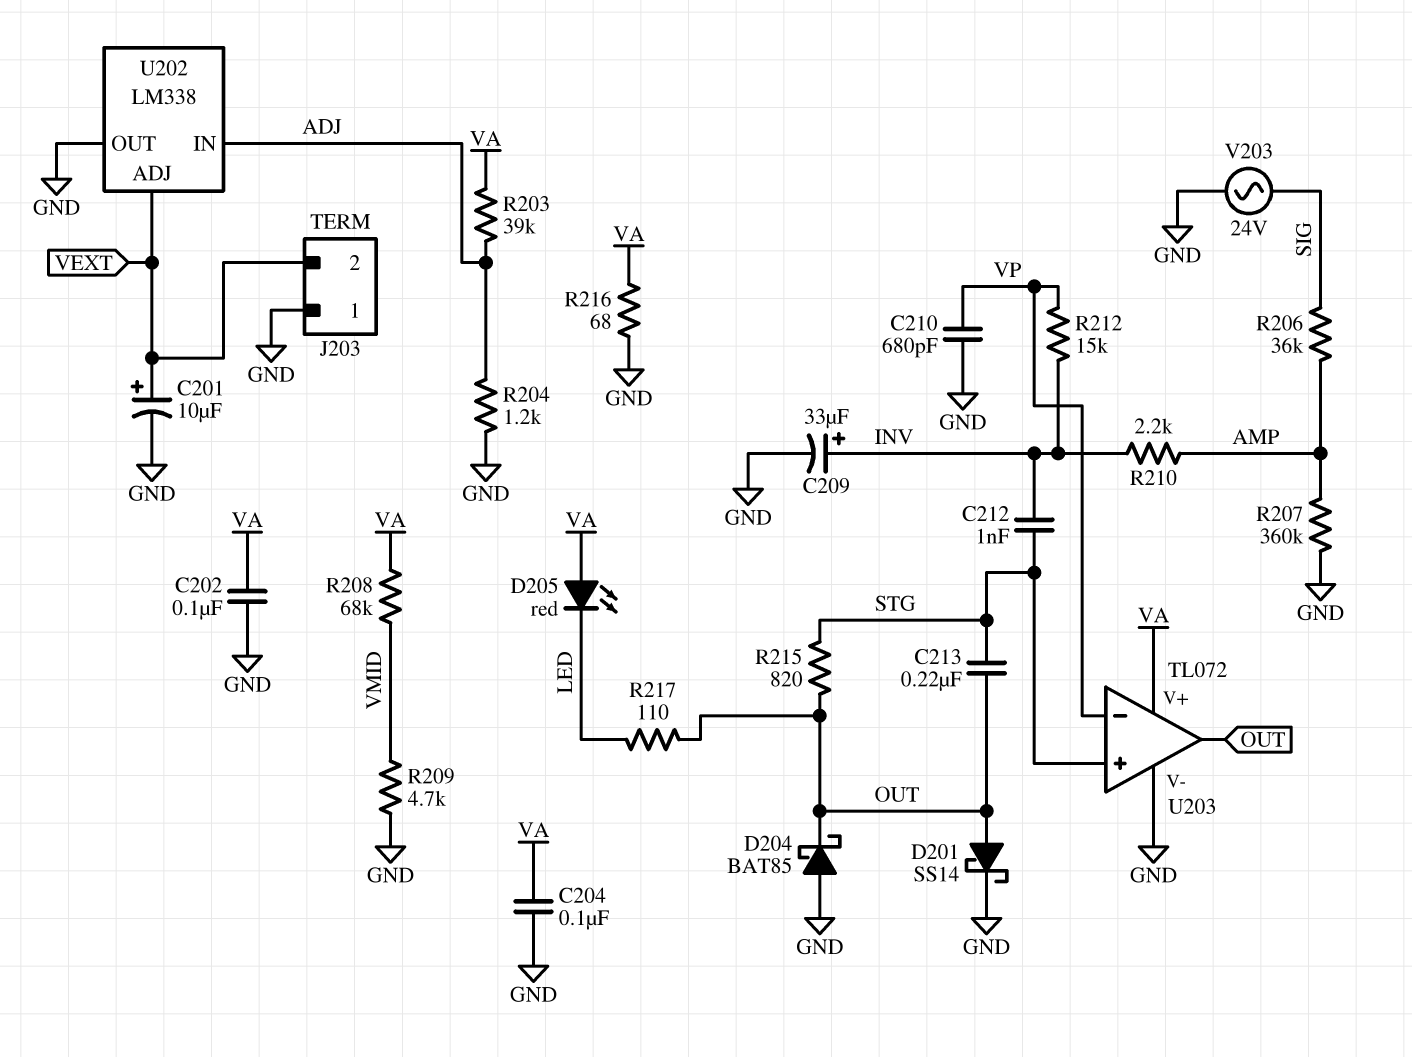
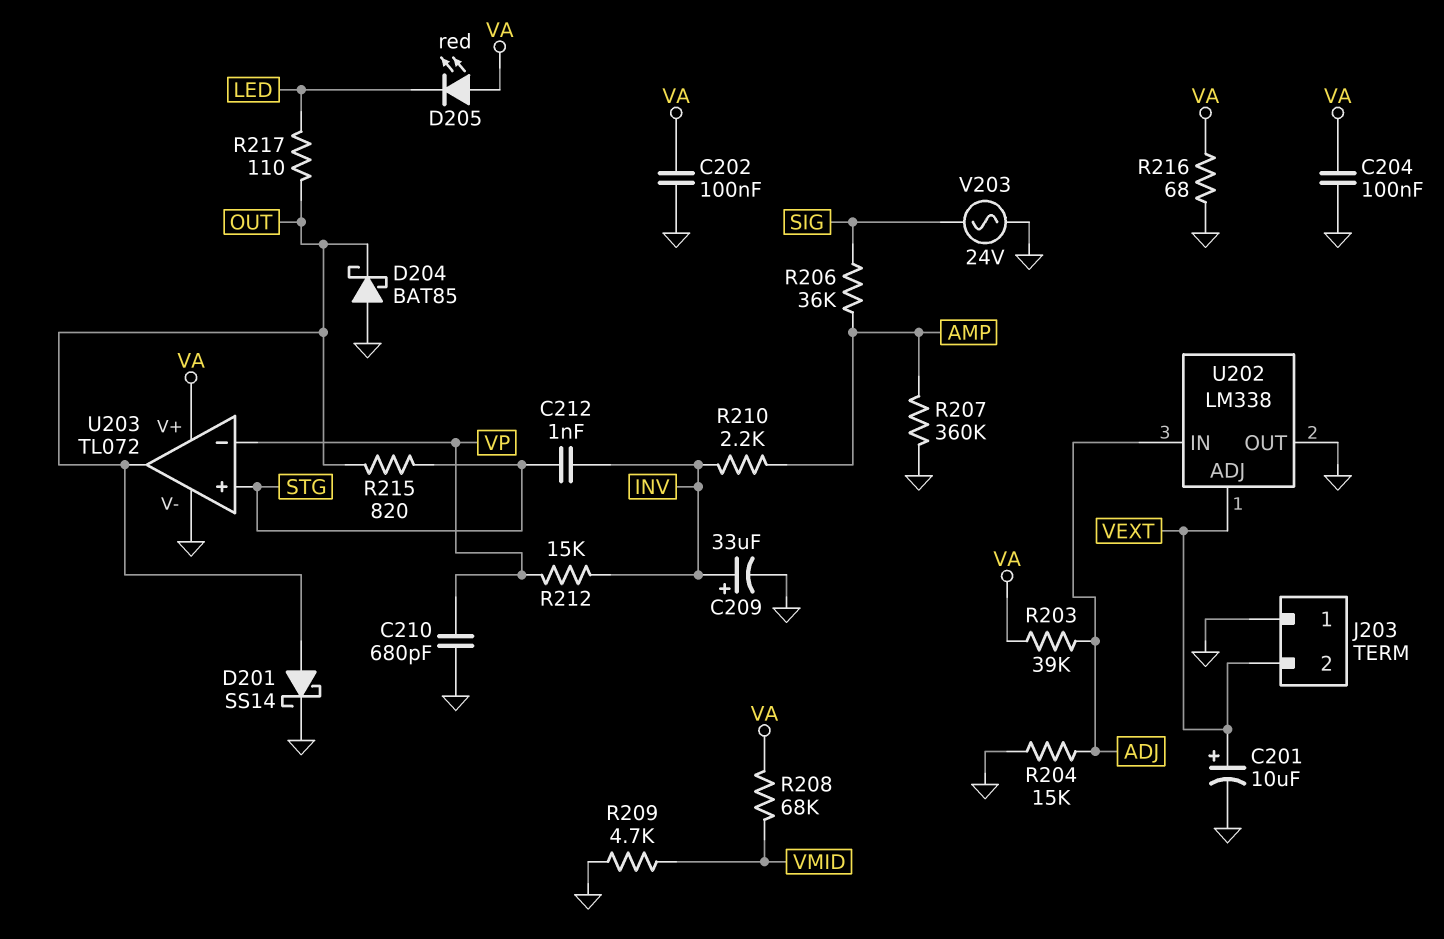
C213: 220nF (OUT, STG) -> none
R204: 1.2k (ADJ, GND) -> 15k (ADJ, GND)

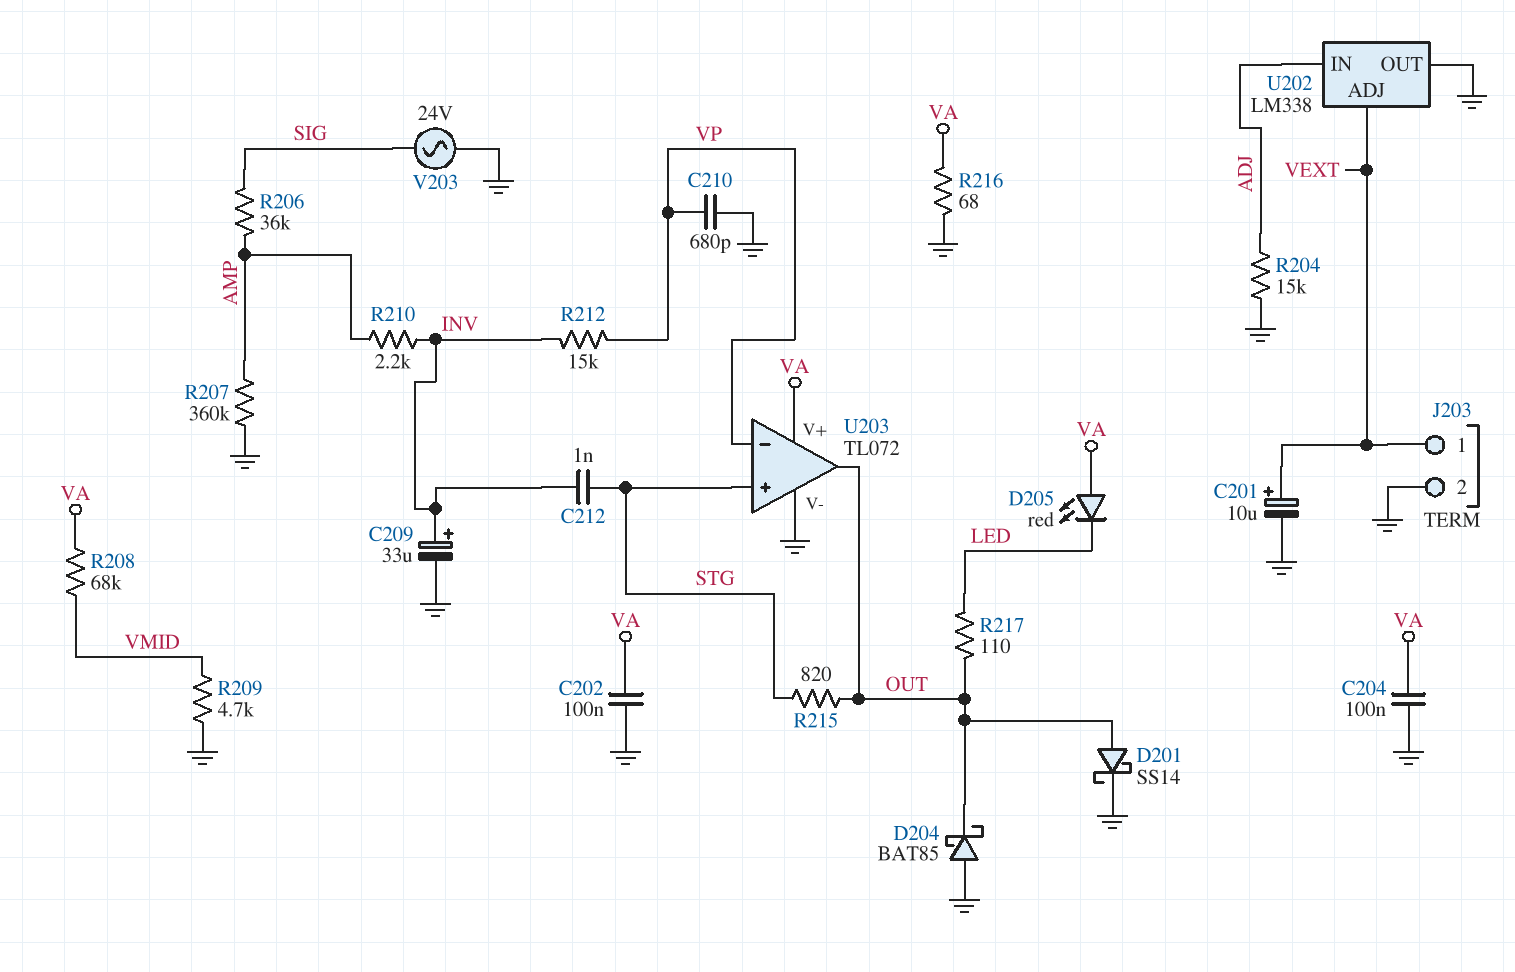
J203 pin 1: GND -> VEXT
J203 pin 2: VEXT -> GND
R203: 39k (ADJ, VA) -> none

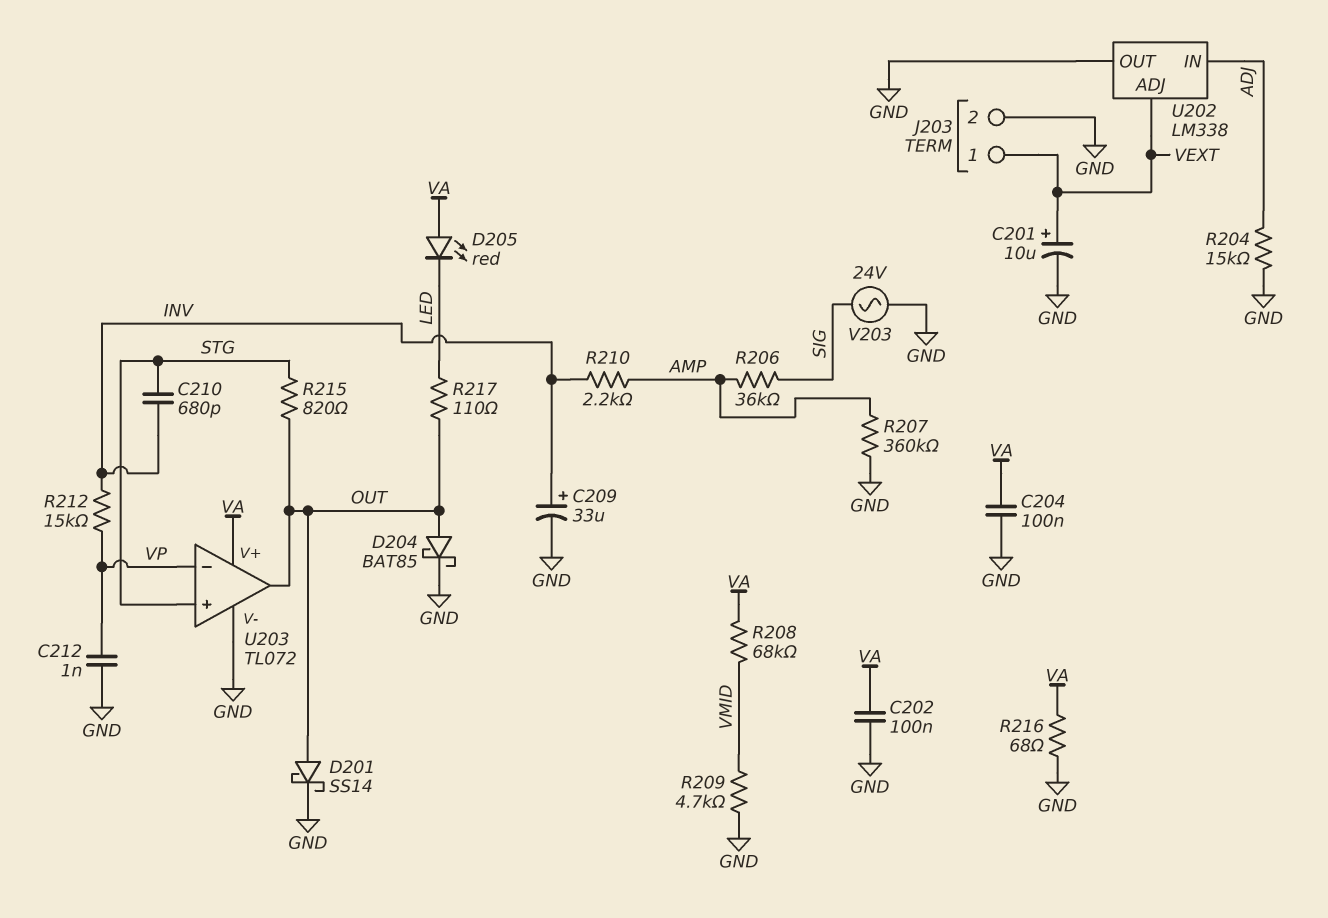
C210: 680pF (GND, VP) -> 680pF (INV, STG)
C212: 1nF (INV, STG) -> 1nF (GND, VP)
D204: schottky BAT85 (A GND, K OUT) -> schottky BAT85 (A OUT, K GND)

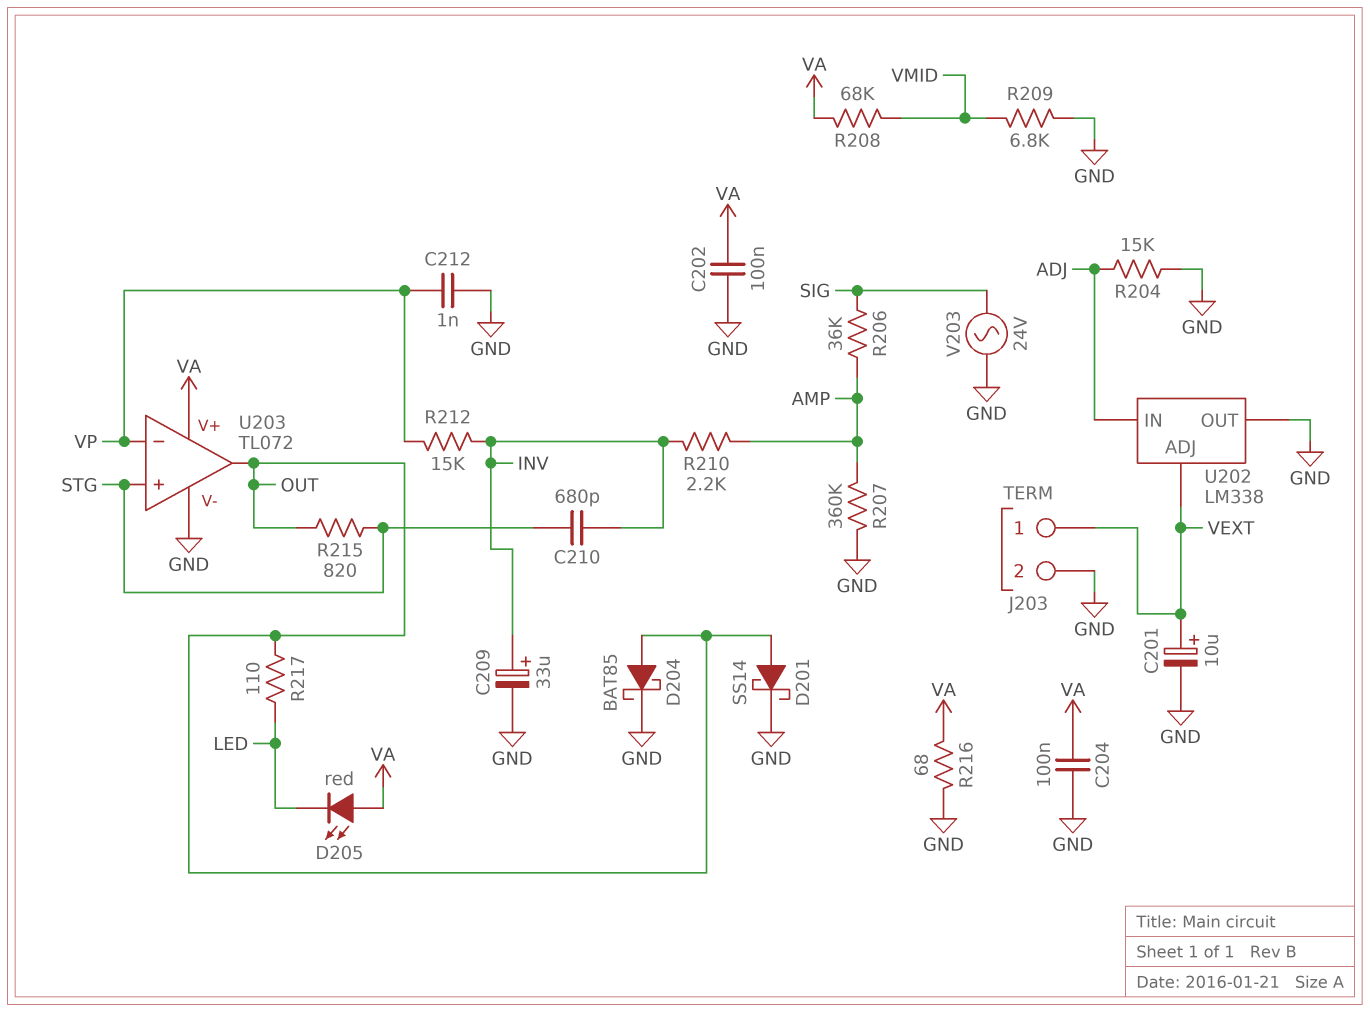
R209: 4.7k (GND, VMID) -> 6.8k (GND, VMID)

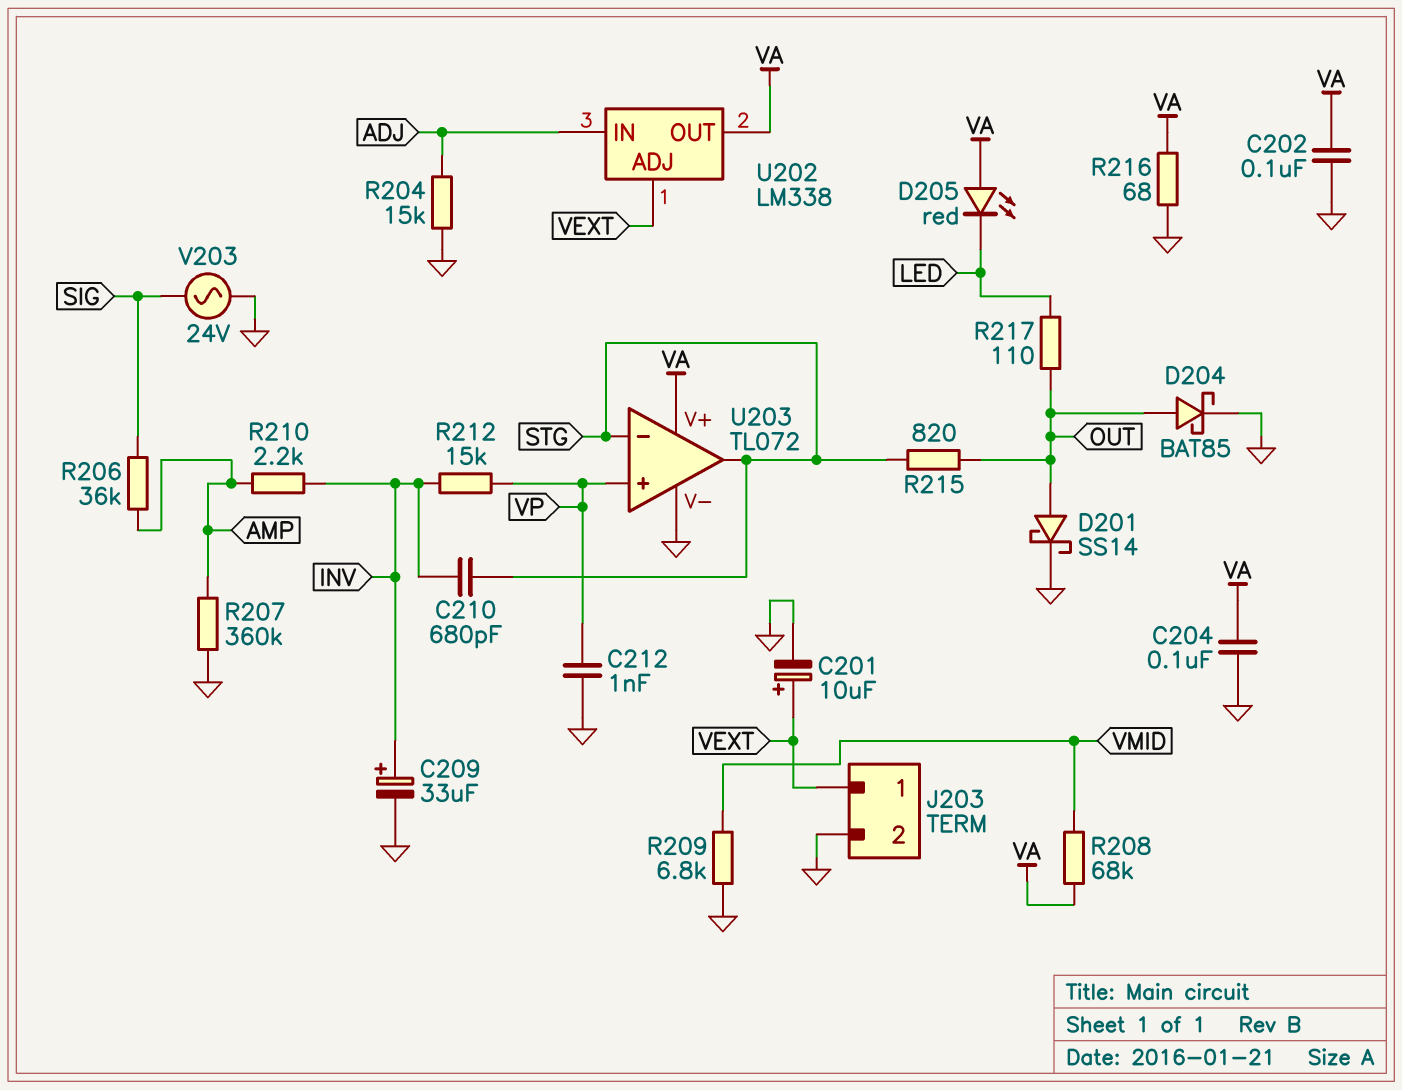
U202 pin OUT: GND -> VA
U203 pin in+: STG -> VP
U203 pin in-: VP -> STG
U203 pin out: OUT -> STG

